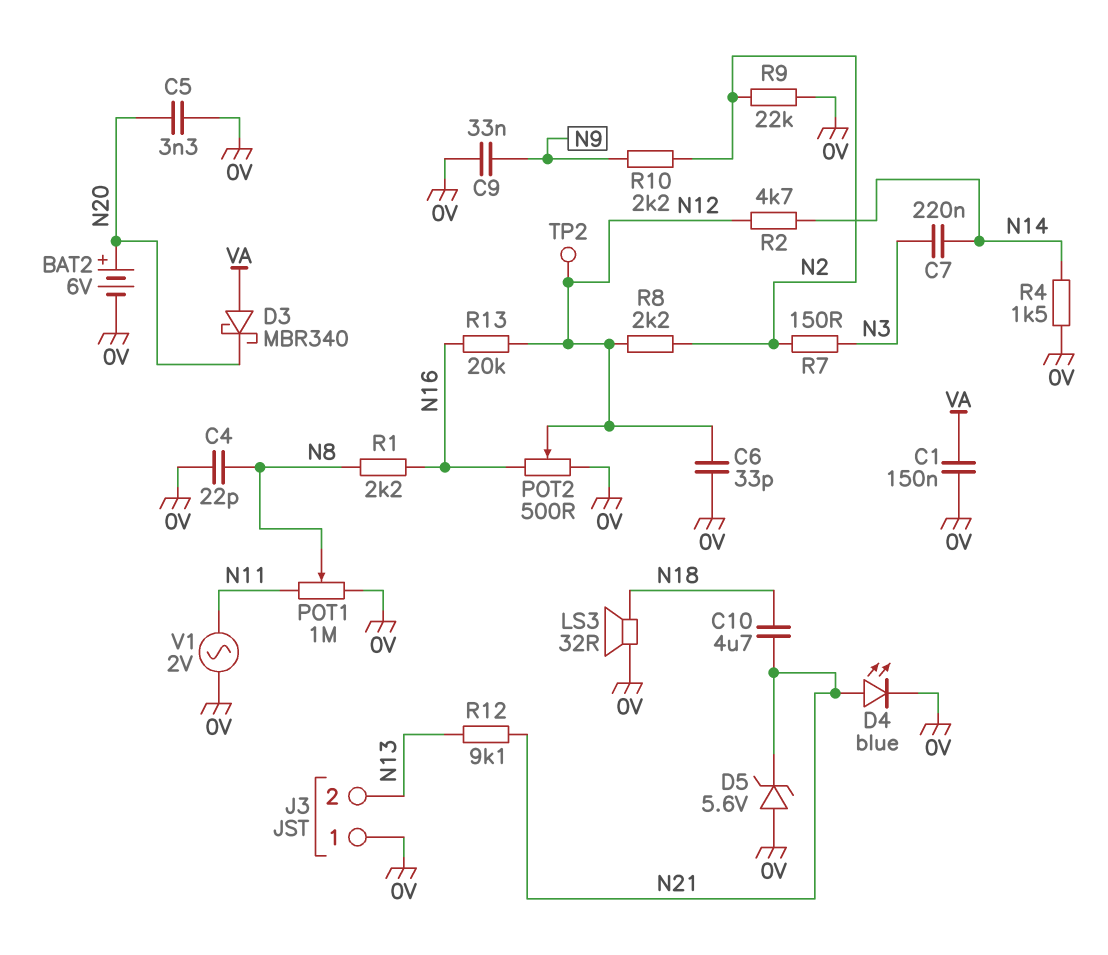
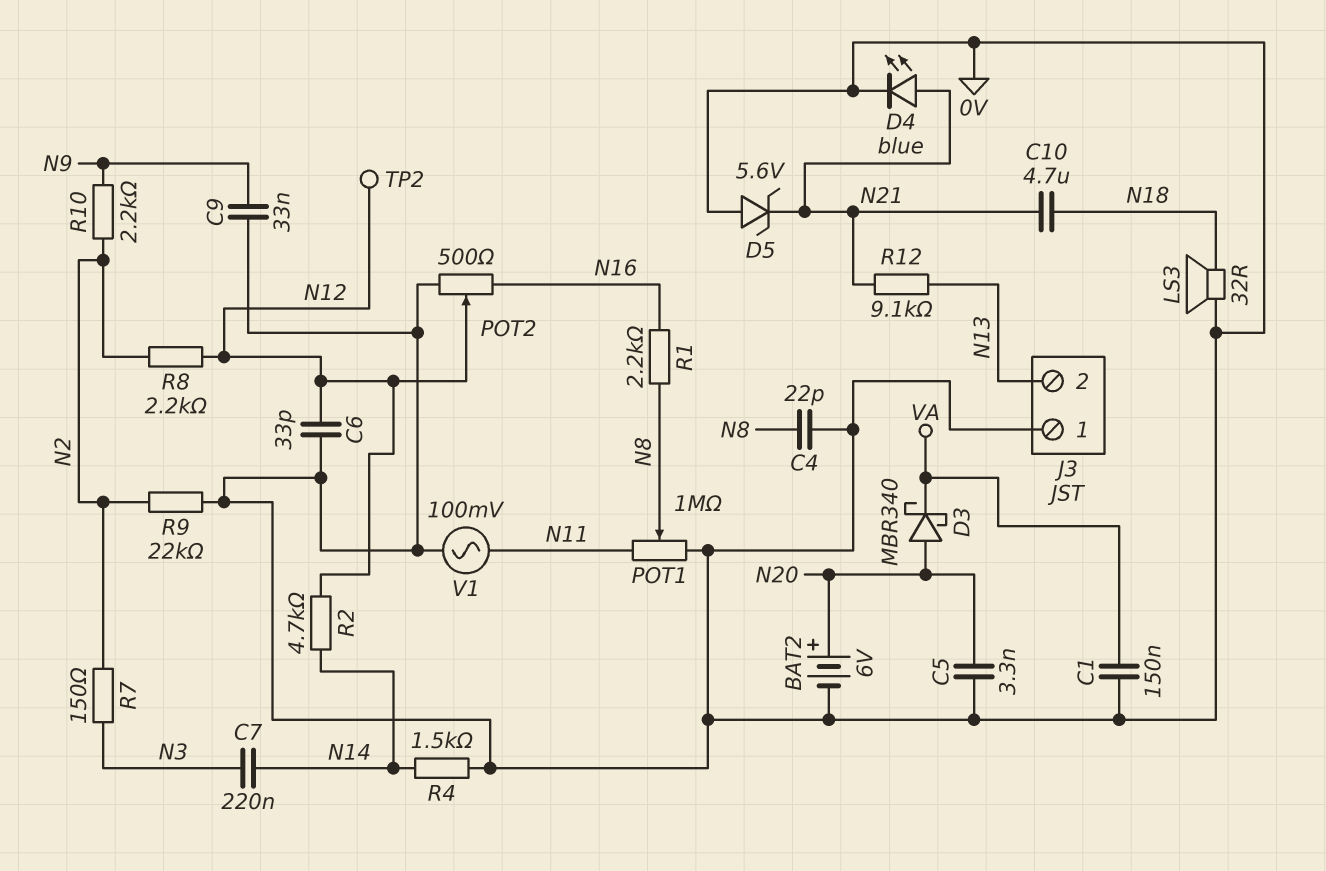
D3: schottky MBR340 (A VA, K N20) -> schottky MBR340 (A N20, K VA)
R13: 20k (N12, N16) -> none
V1: AC 2V (0V, N11) -> AC 100mV (0V, N11)

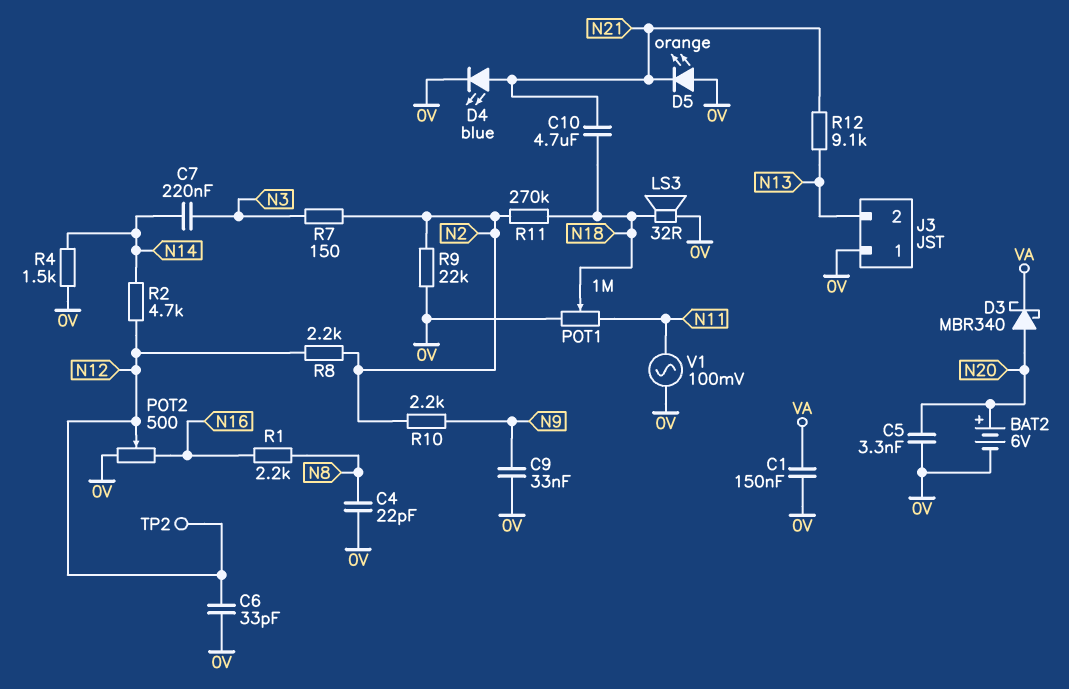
D5: zener 5.6V (A 0V, K N21) -> LED orange (A 0V, K N21)
POT1: 1M (0V, N11, wiper N8) -> 1M (0V, N11, wiper N18)
R11: none -> 270k (N2, N18)

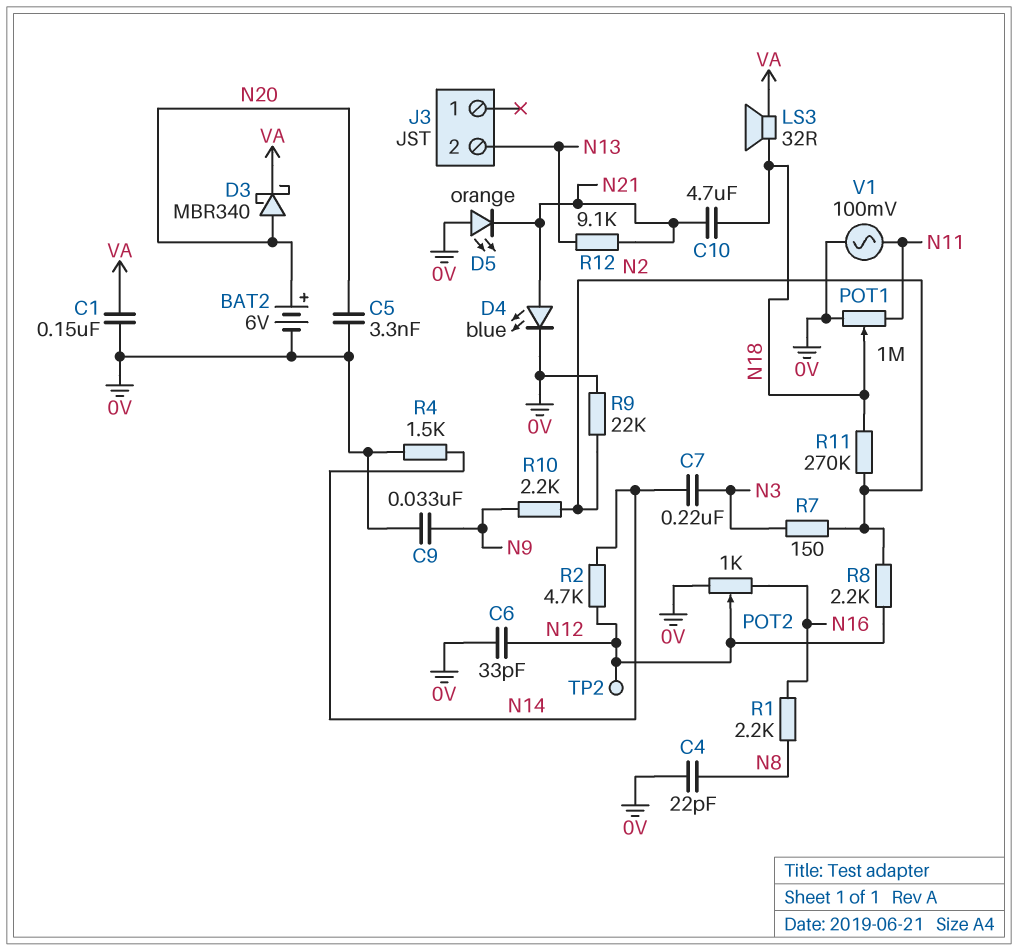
J3 pin 1: 0V -> none
LS3: speaker 32R (0V, N18) -> speaker 32R (N18, VA)
POT2: 500 (0V, N16, wiper N12) -> 1k (0V, N16, wiper N12)

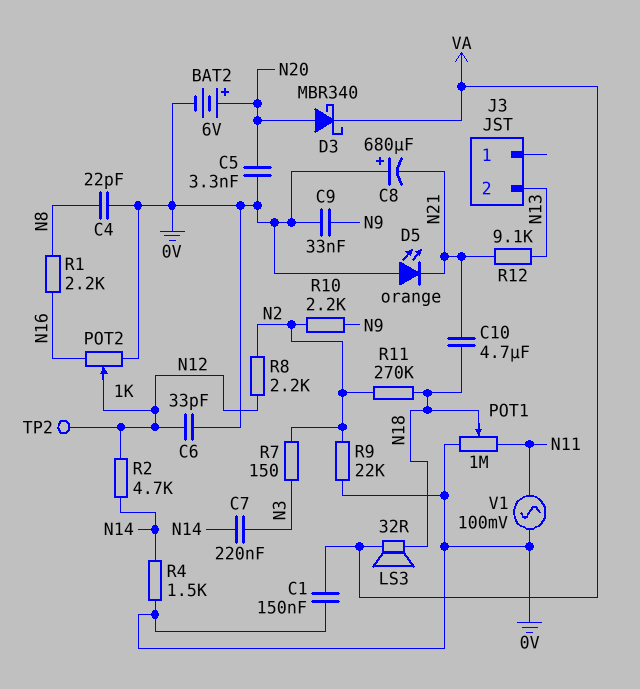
C8: none -> 680uF (plus 0V, minus N21)
D4: LED blue (A N21, K 0V) -> none

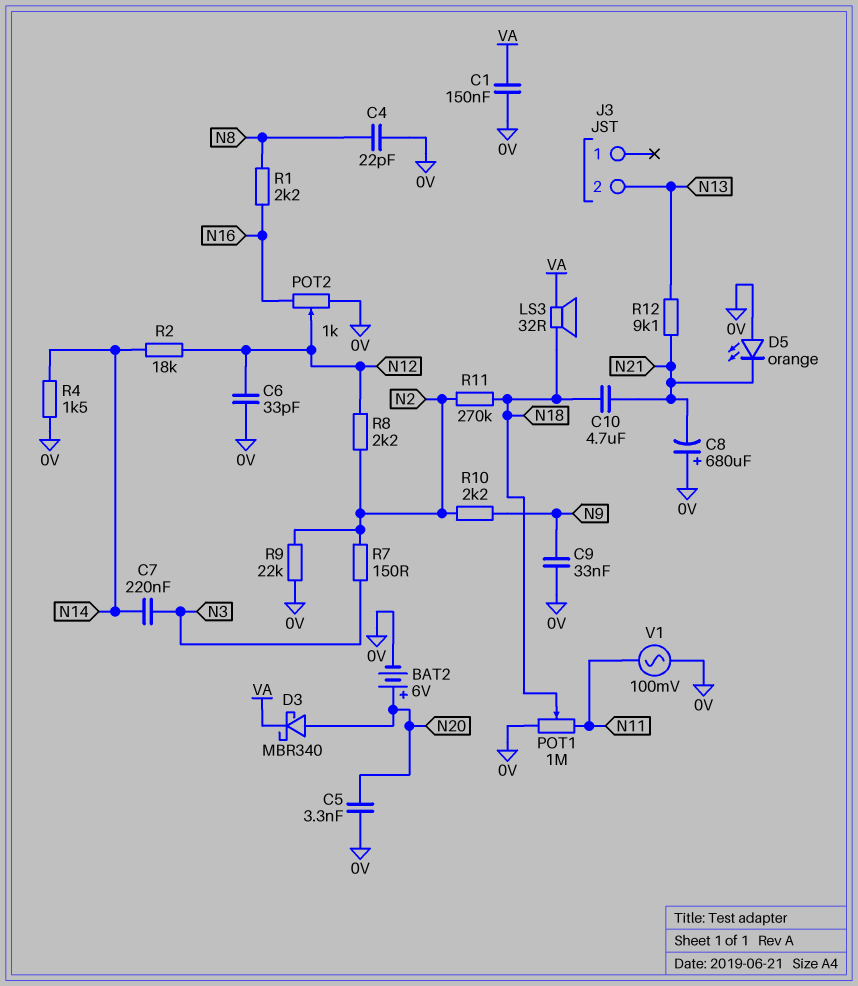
R2: 4.7k (N12, N14) -> 18k (N12, N14)
TP2: test point (N12) -> none

